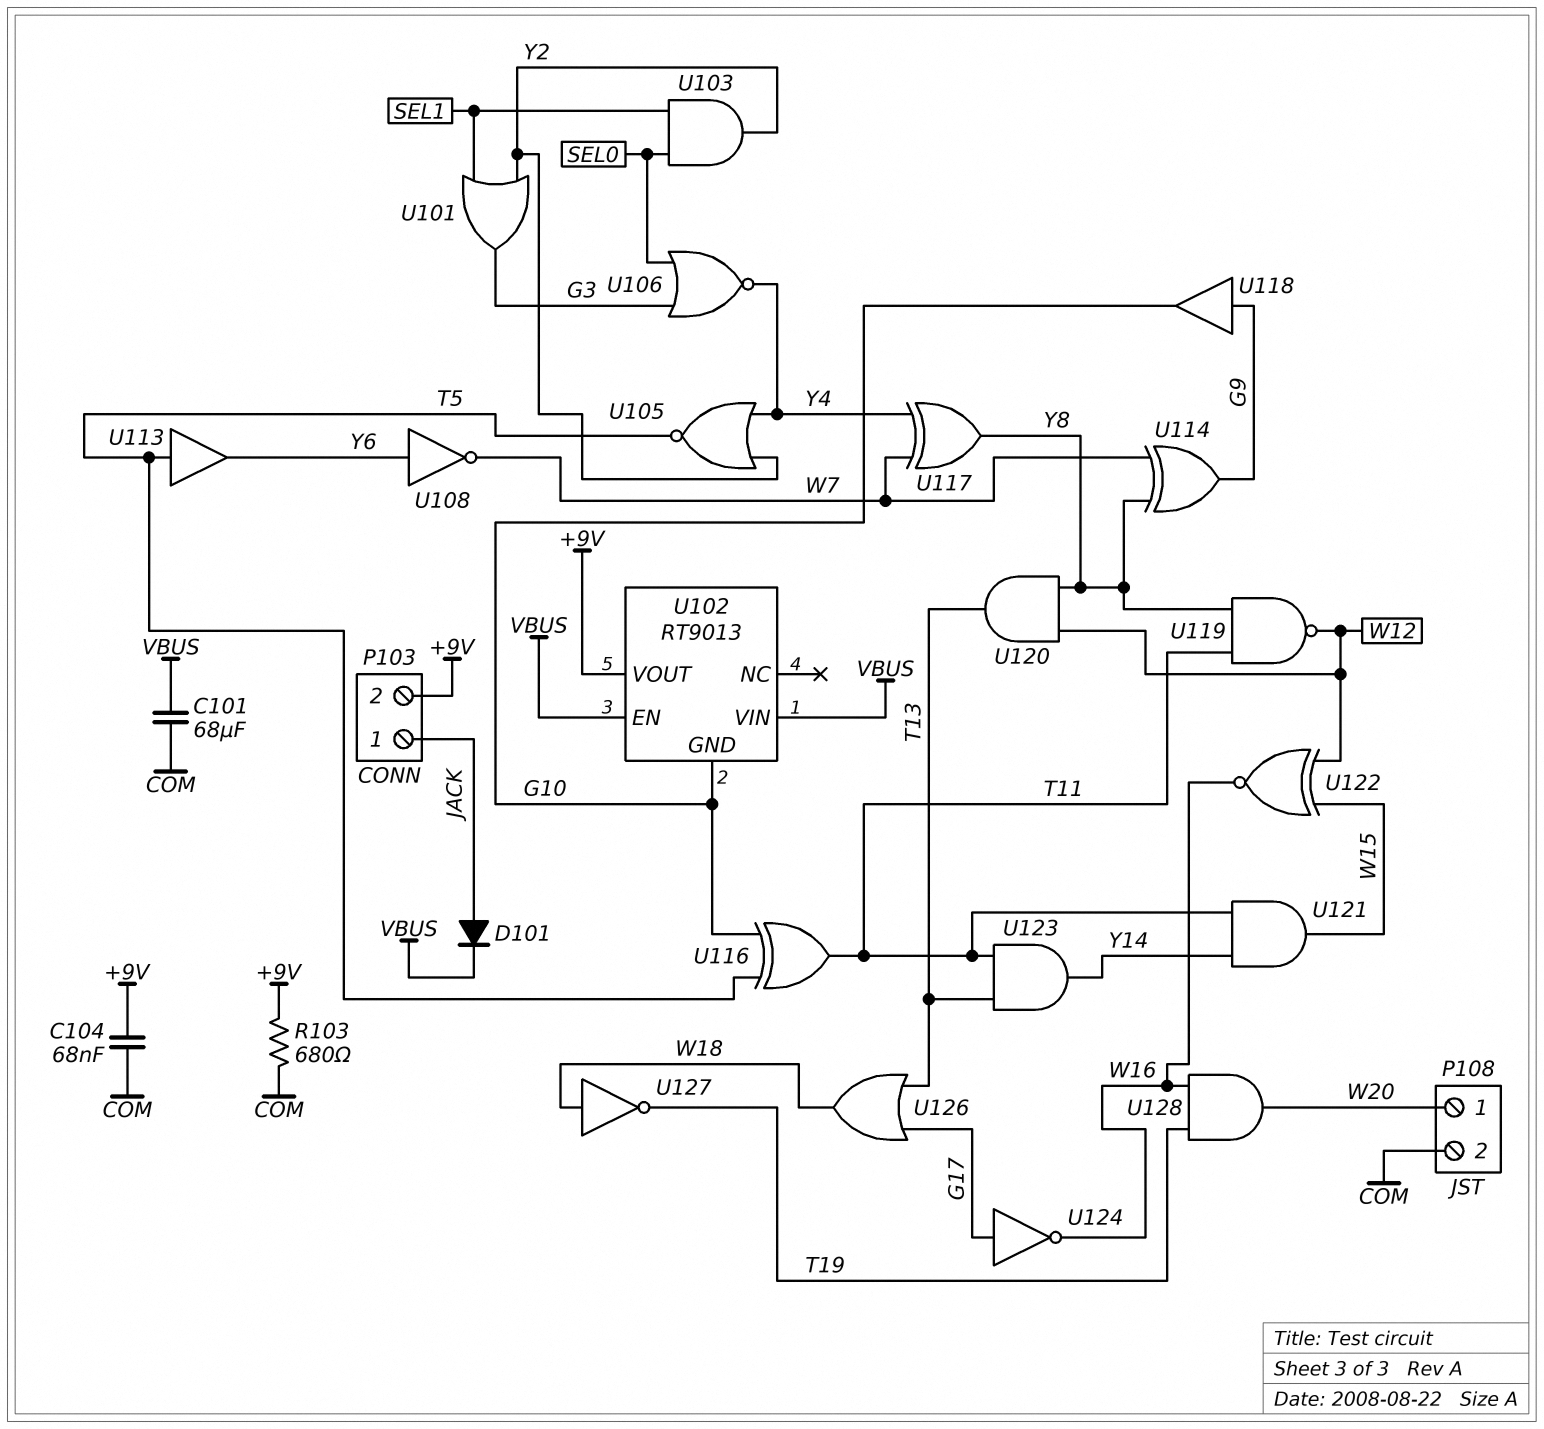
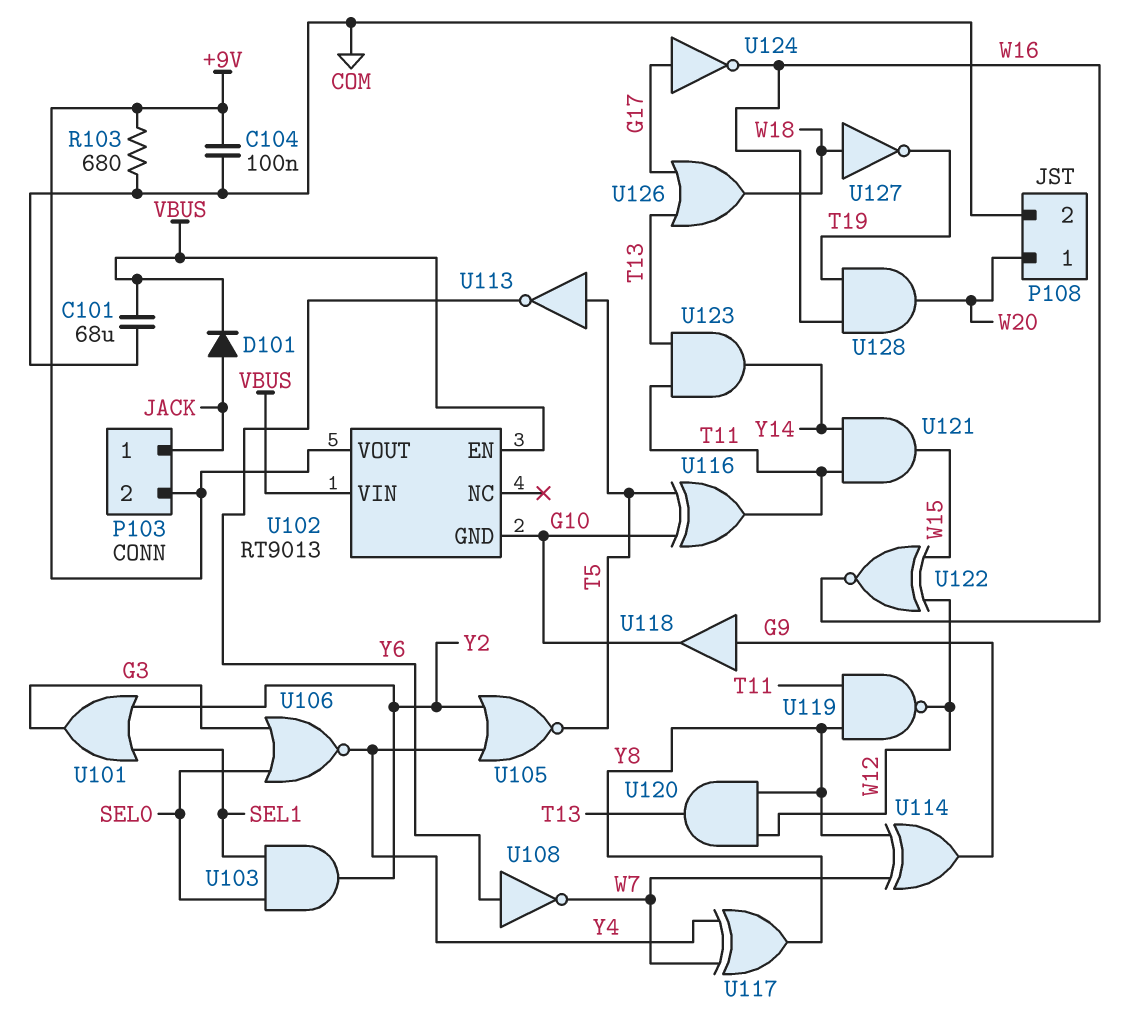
C104: 68nF (+9V, COM) -> 100nF (+9V, COM)
U113: buffer (in T5, out Y6) -> NOT (in T5, out Y6)

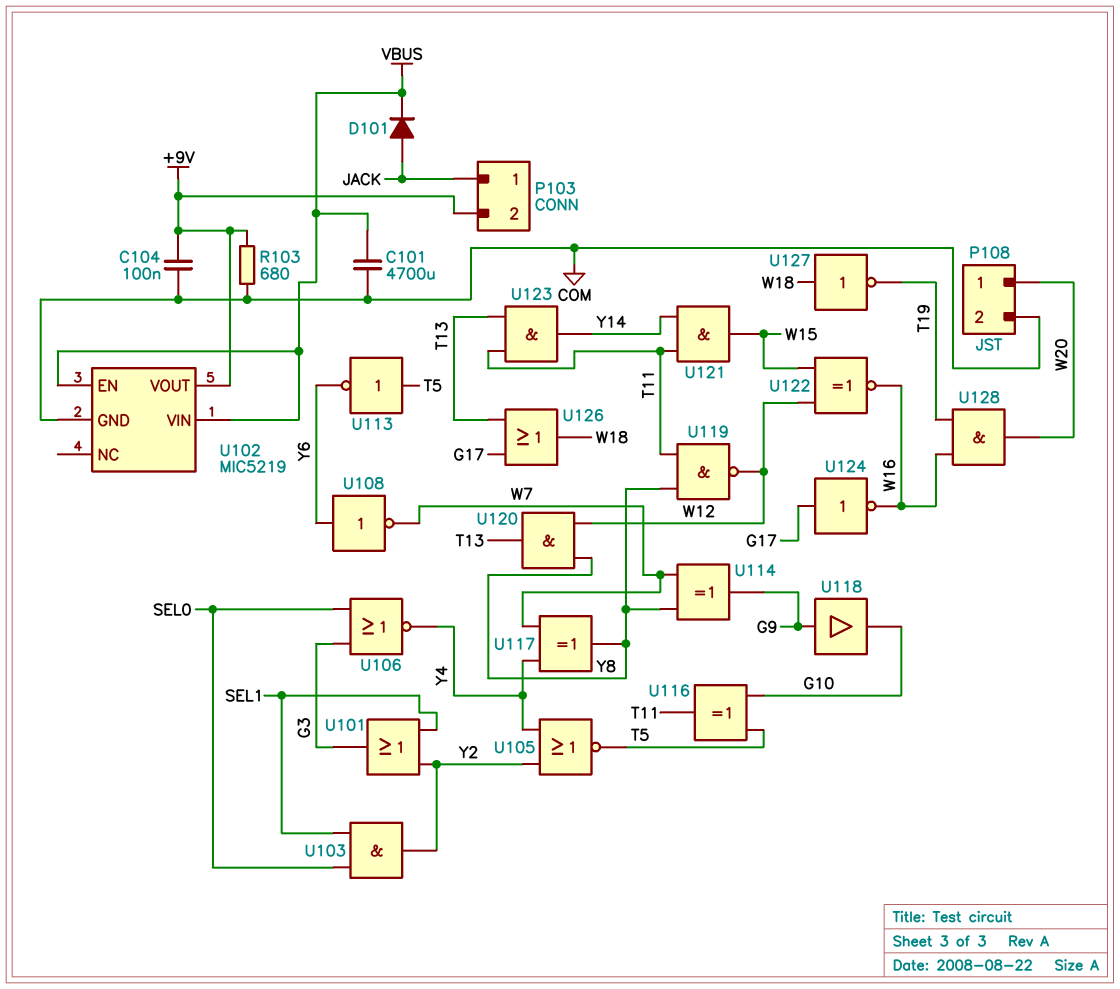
C101: 68uF (COM, VBUS) -> 4700uF (COM, VBUS)
U102: RT9013 -> MIC5219
U102 pin GND: G10 -> COM

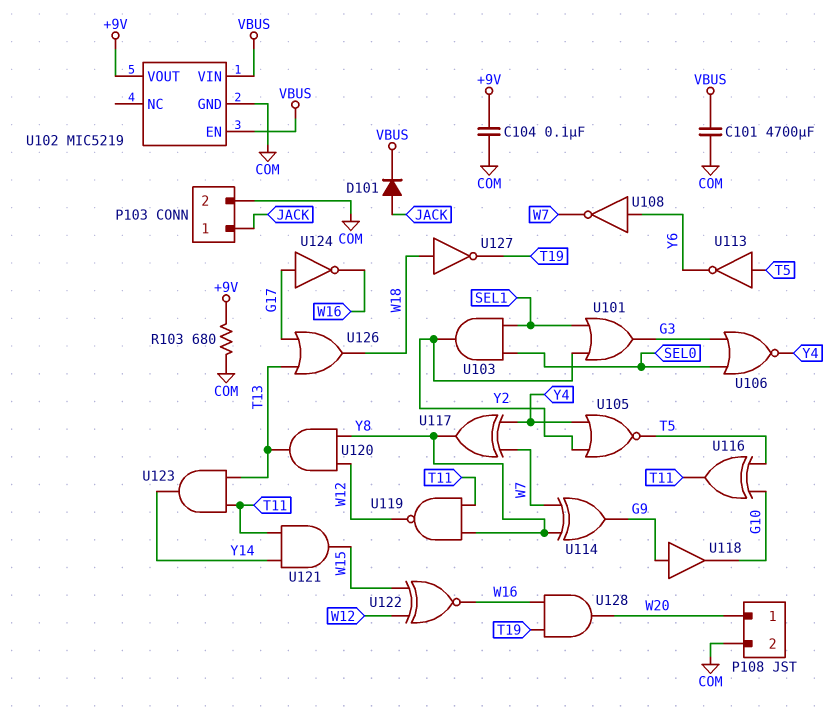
P103 pin 2: +9V -> COM

